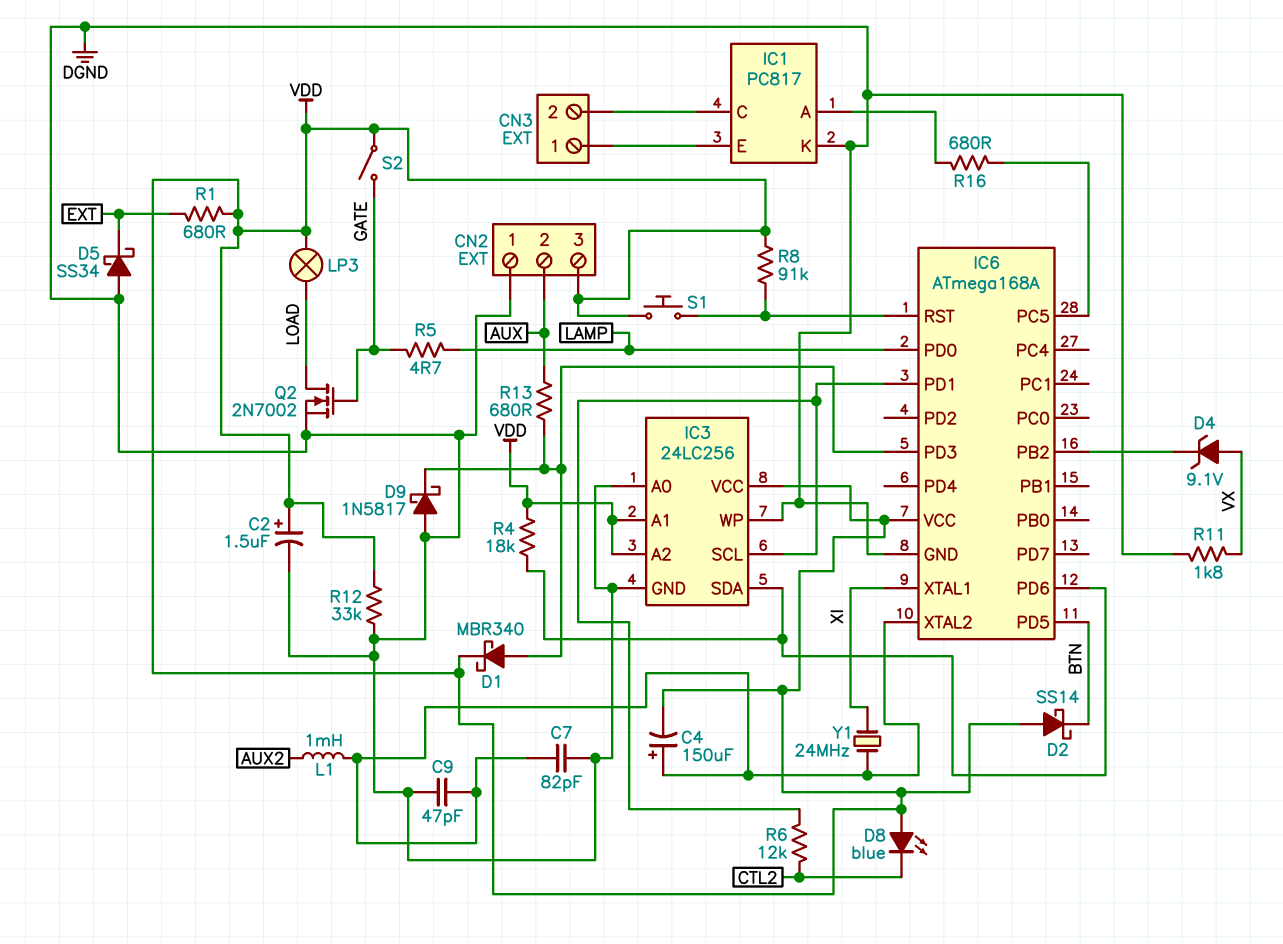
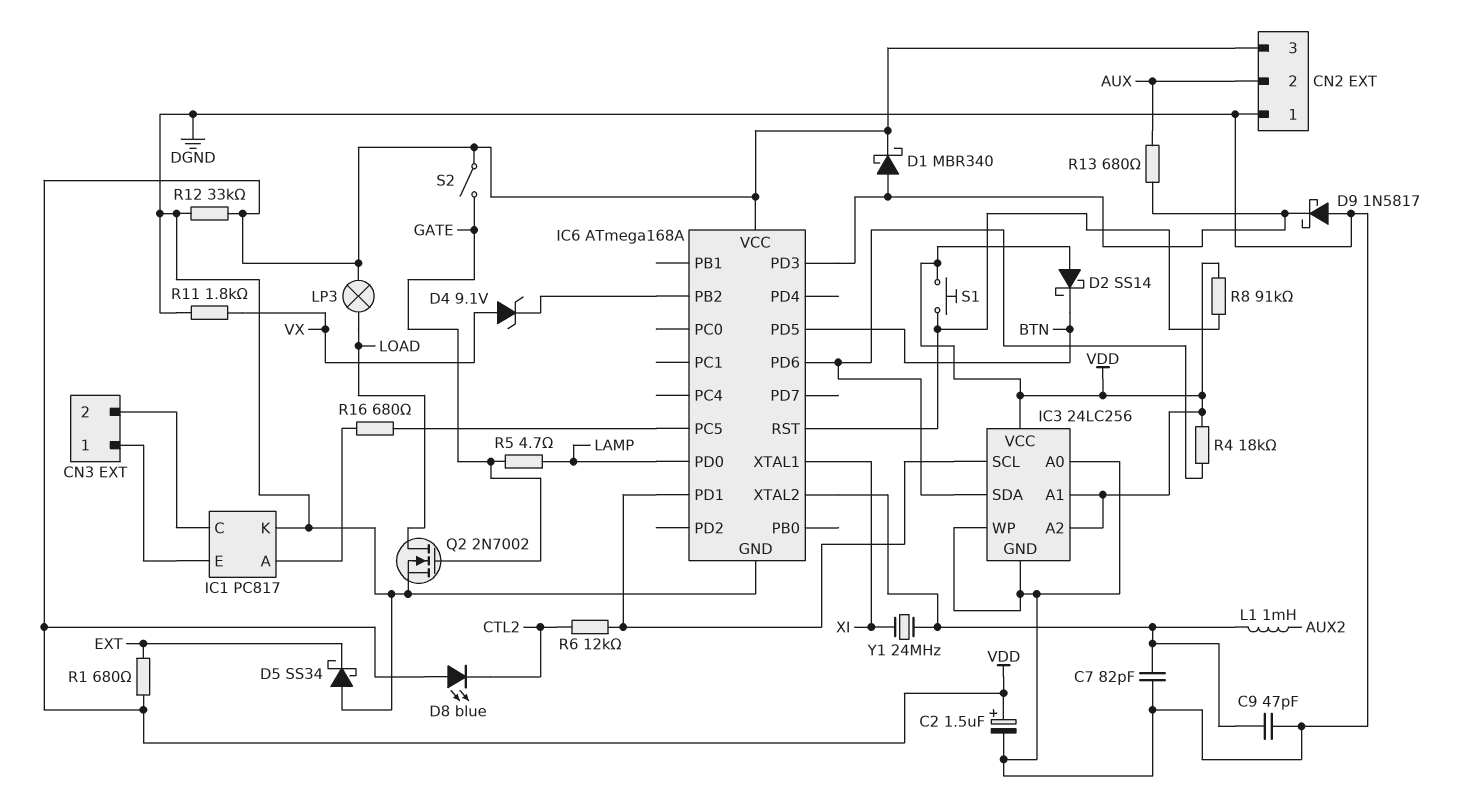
C4: 150uF (plus IC6/XTAL2, minus VDD) -> none

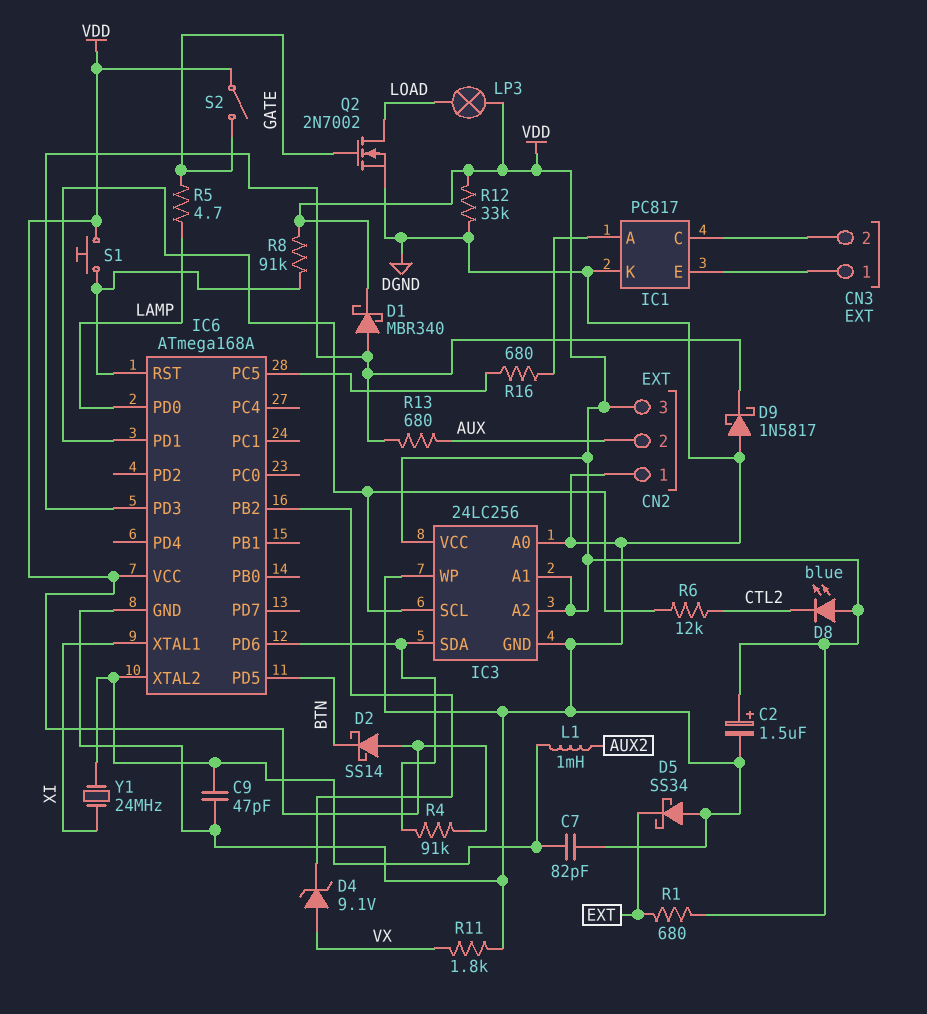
R4: 18k (IC3/SDA, VDD) -> 91k (IC3/SDA, VDD)

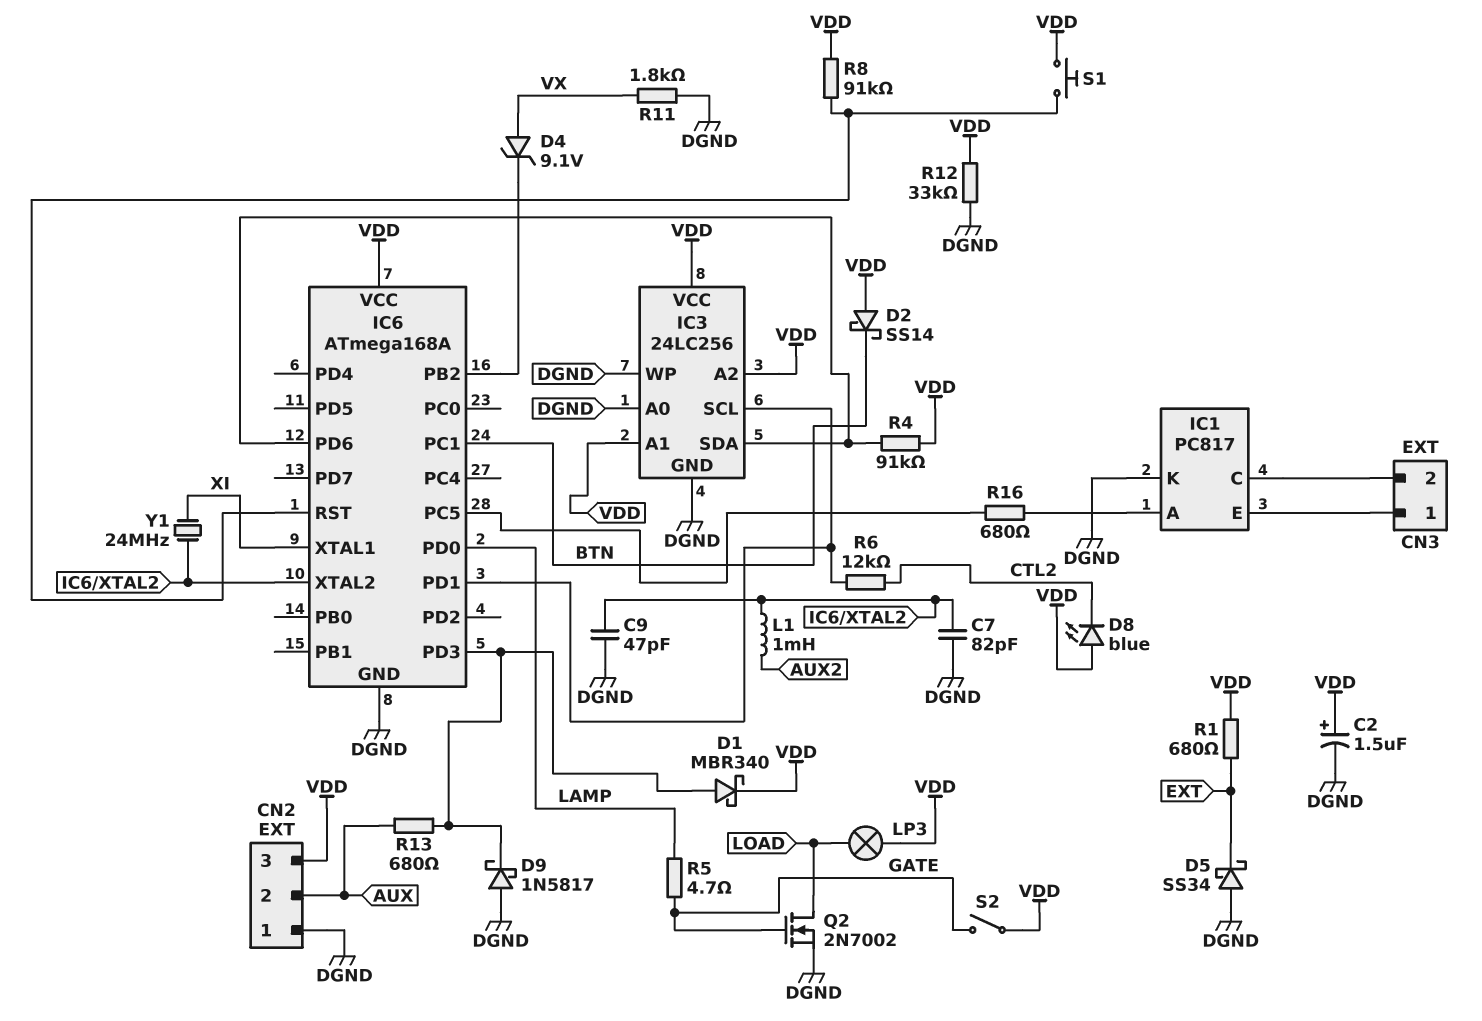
IC6 pin PC1: none -> BTN
IC6 pin PD5: BTN -> none

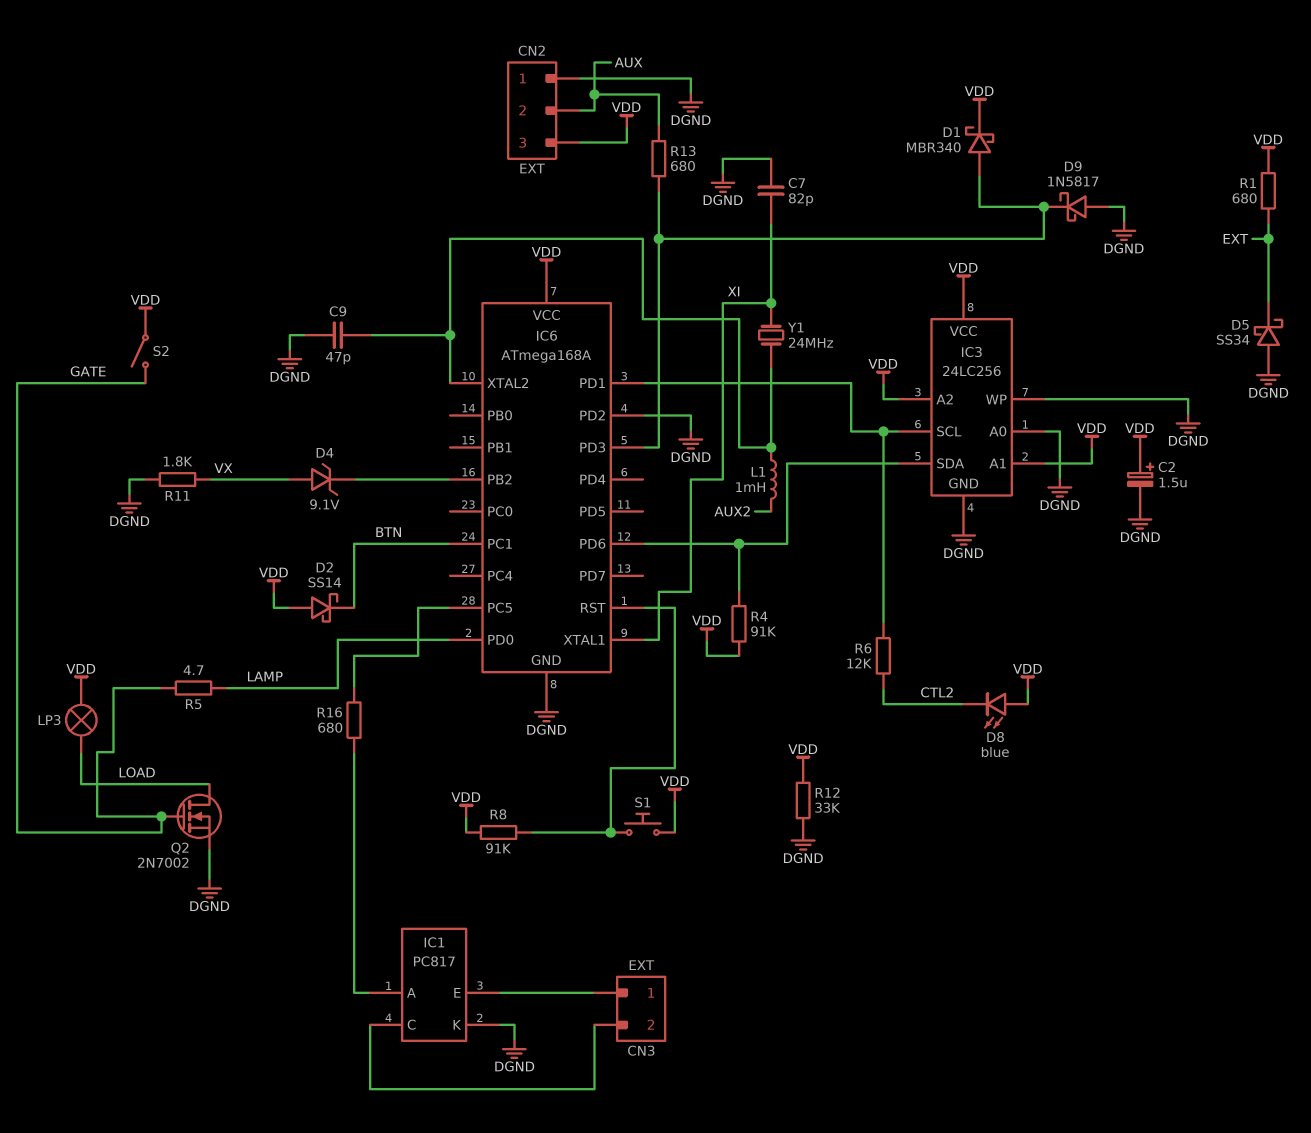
C7: 82pF (DGND, IC6/XTAL2) -> 82pF (DGND, XI)
IC6 pin PD2: none -> DGND

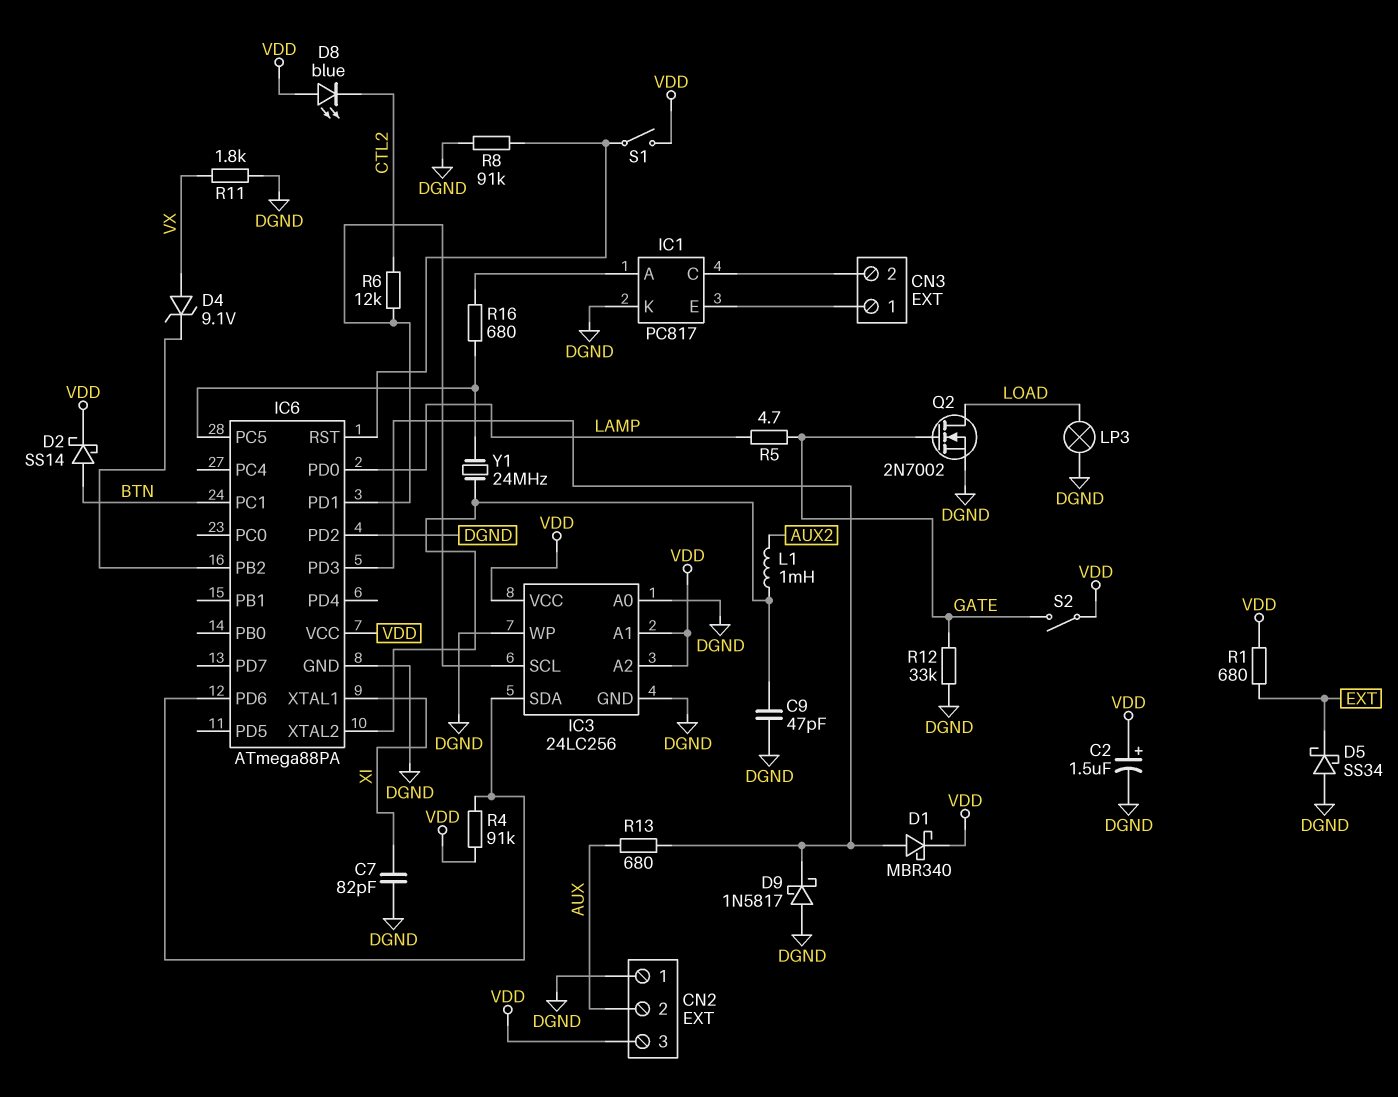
D2: schottky SS14 (A VDD, K BTN) -> schottky SS14 (A BTN, K VDD)
IC6: ATmega168A -> ATmega88PA
LP3: lamp (LOAD, VDD) -> lamp (DGND, LOAD)
R8: 91k (IC6/RST, VDD) -> 91k (DGND, IC6/RST)
R12: 33k (DGND, VDD) -> 33k (DGND, GATE)
S1: button (IC6/RST, VDD) -> switch (IC6/RST, VDD)
Y1: 24MHz (IC6/XTAL2, XI) -> 24MHz (IC6/PC5, IC6/XTAL2)

